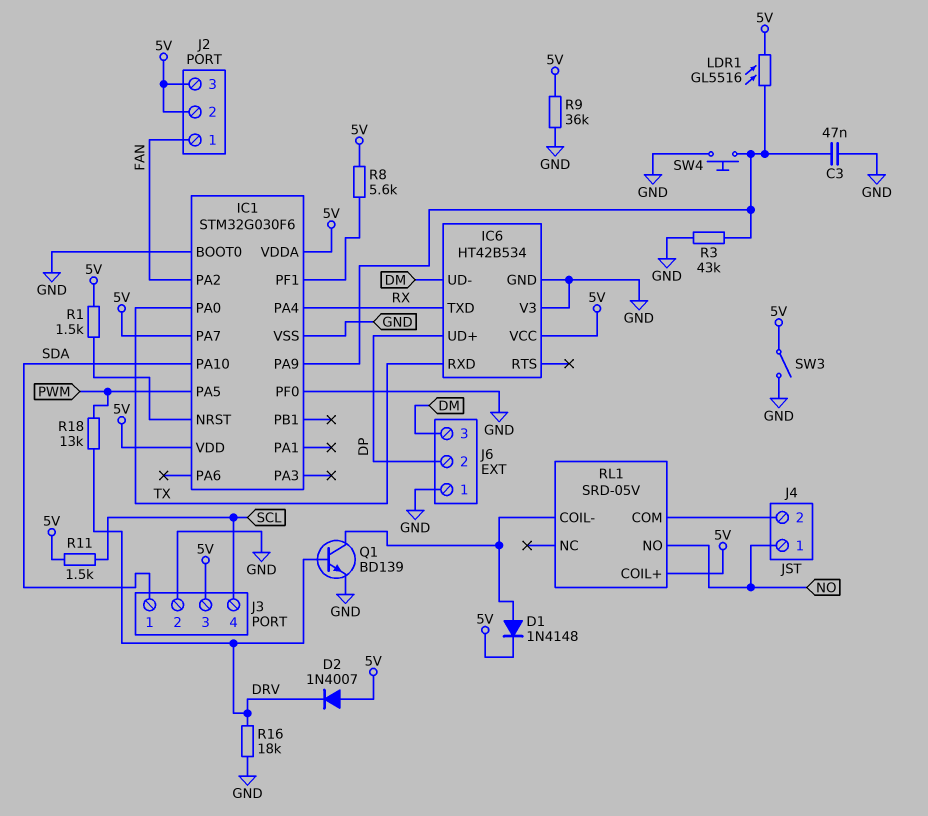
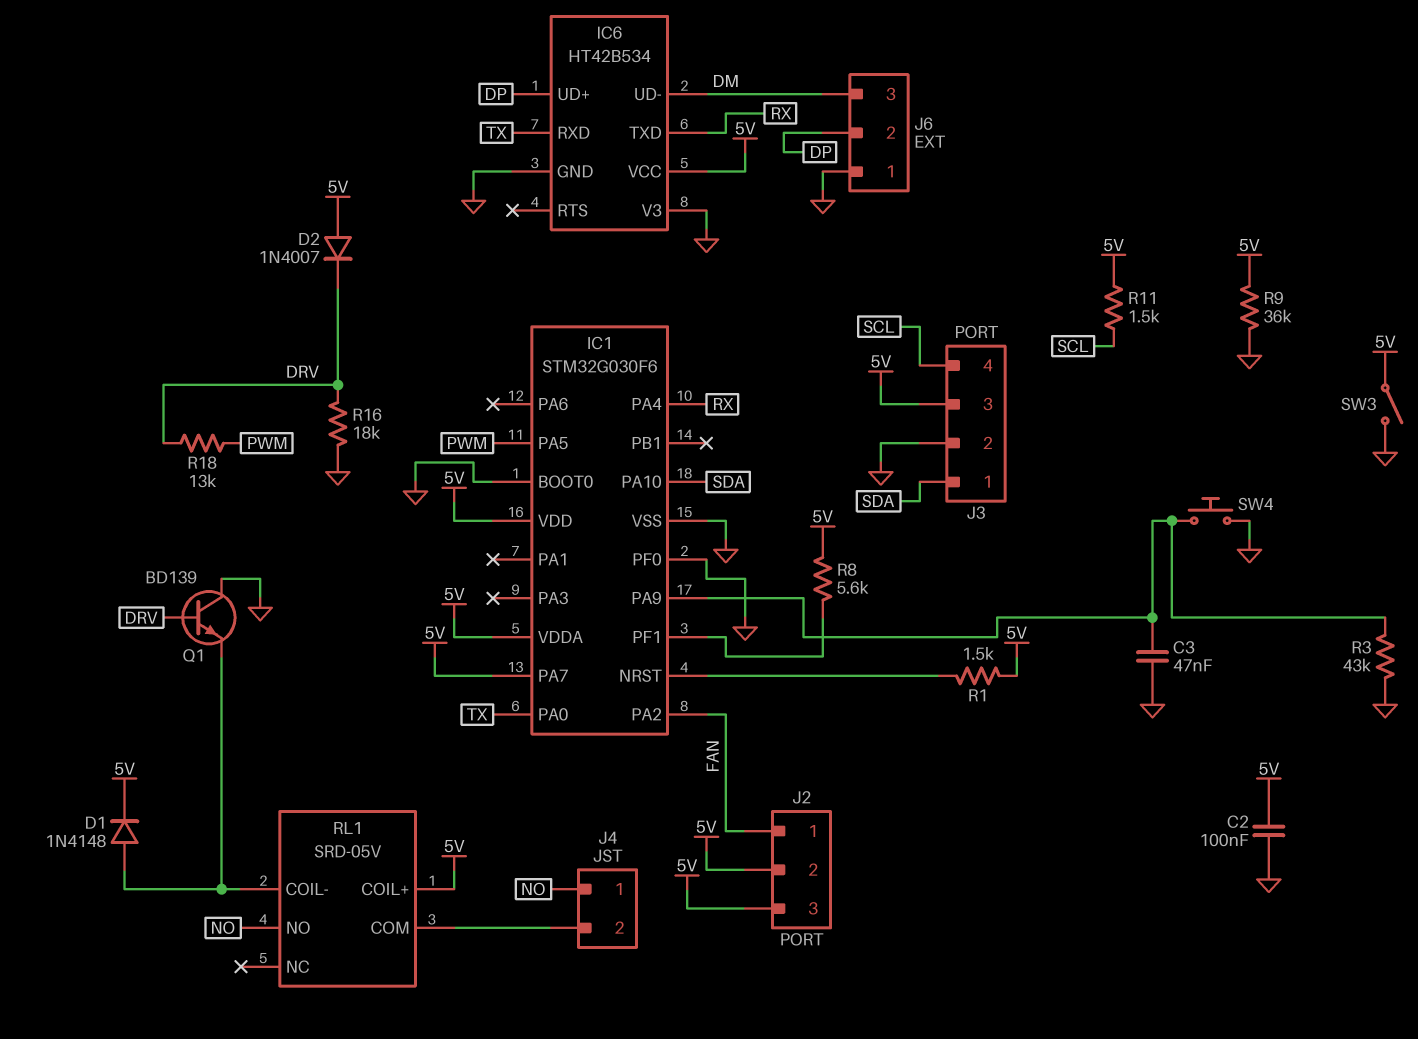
C2: none -> 100nF (5V, GND)
LDR1: GL5516 (5V, IC1/PA9) -> none
Q1: NPN BD139 (B DRV, C RL1/COIL-, E GND) -> NPN BD139 (B DRV, C GND, E RL1/COIL-)

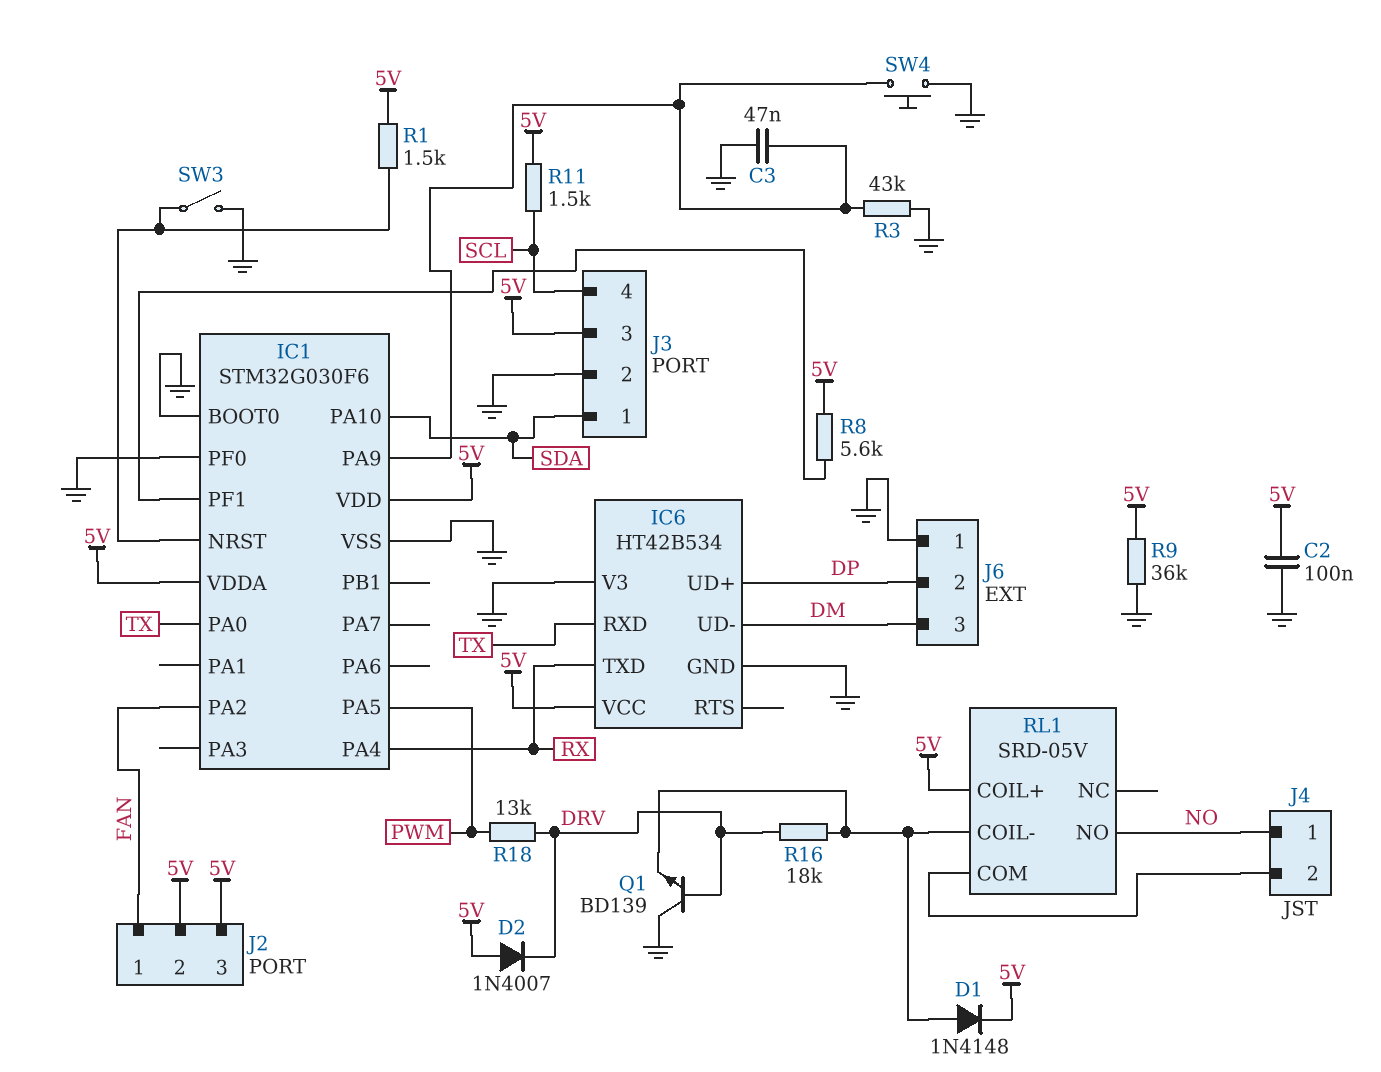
IC1 pin PA7: 5V -> none
R16: 18k (DRV, GND) -> 18k (DRV, RL1/COIL-)
SW3: switch (5V, GND) -> switch (GND, IC1/NRST)

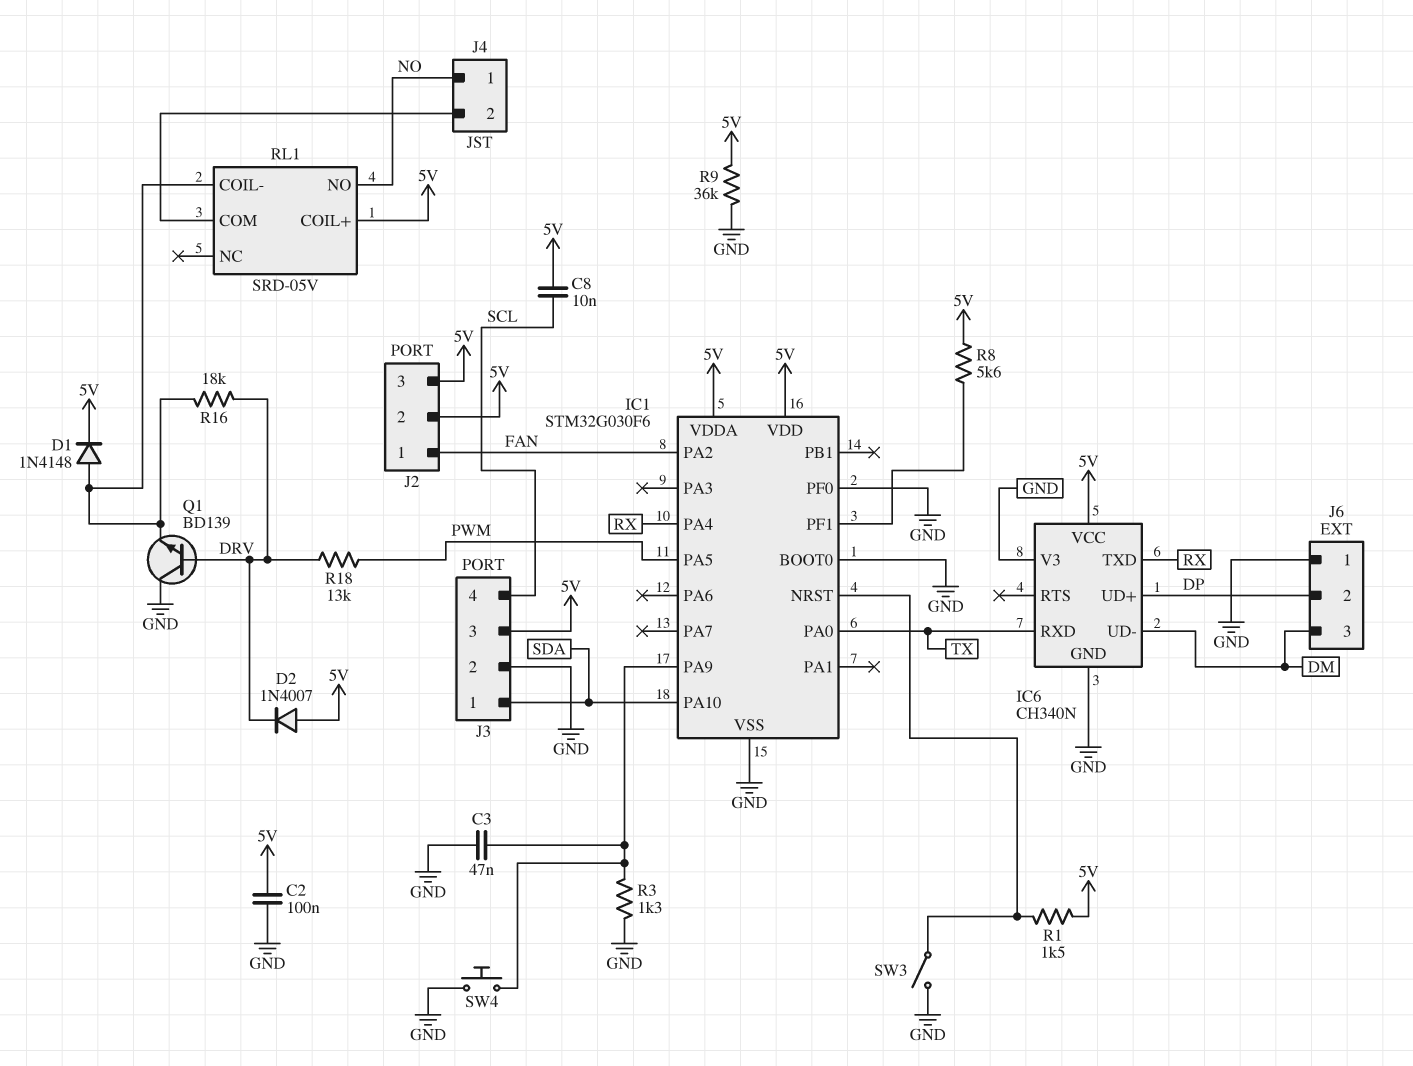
C8: none -> 10nF (5V, SCL)
IC6: HT42B534 -> CH340N
R3: 43k (GND, IC1/PA9) -> 1.3k (GND, IC1/PA9)
R11: 1.5k (5V, SCL) -> none

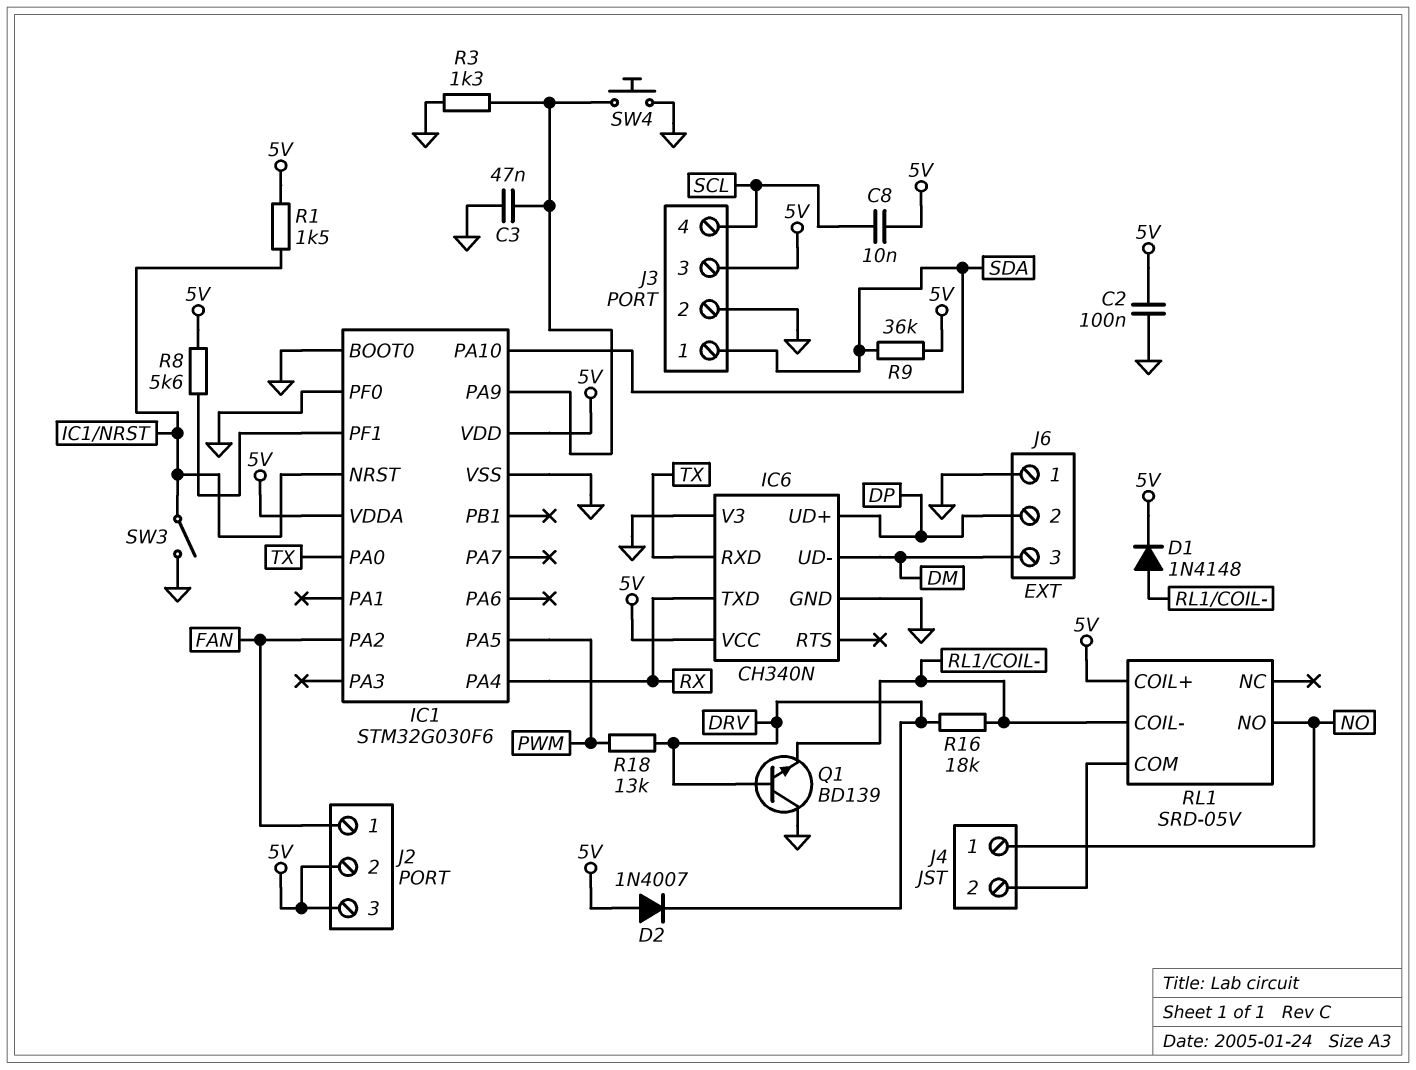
R9: 36k (5V, GND) -> 36k (5V, SDA)

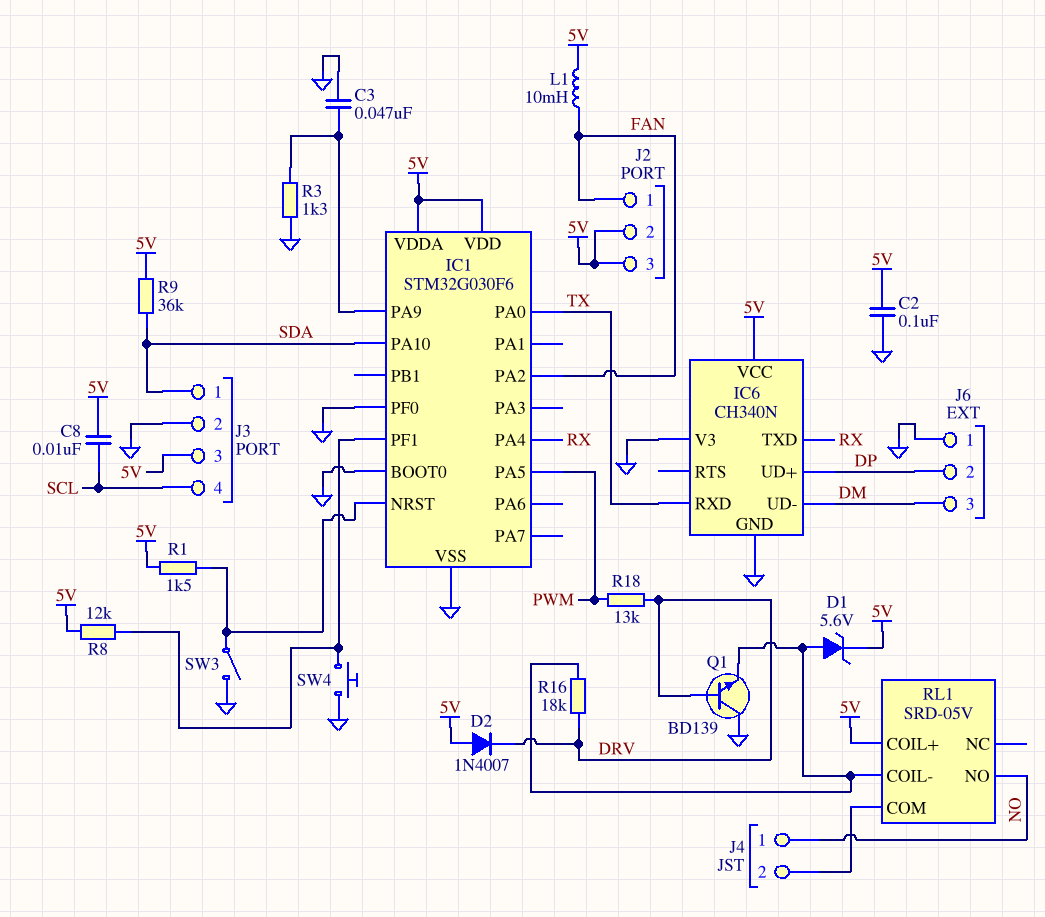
D1: diode 1N4148 (A RL1/COIL-, K 5V) -> zener 5.6V (A RL1/COIL-, K 5V)
L1: none -> 10mH (5V, FAN)
R8: 5.6k (5V, IC1/PF1) -> 12k (5V, IC1/PF1)
SW4: button (GND, IC1/PA9) -> button (GND, IC1/PF1)

